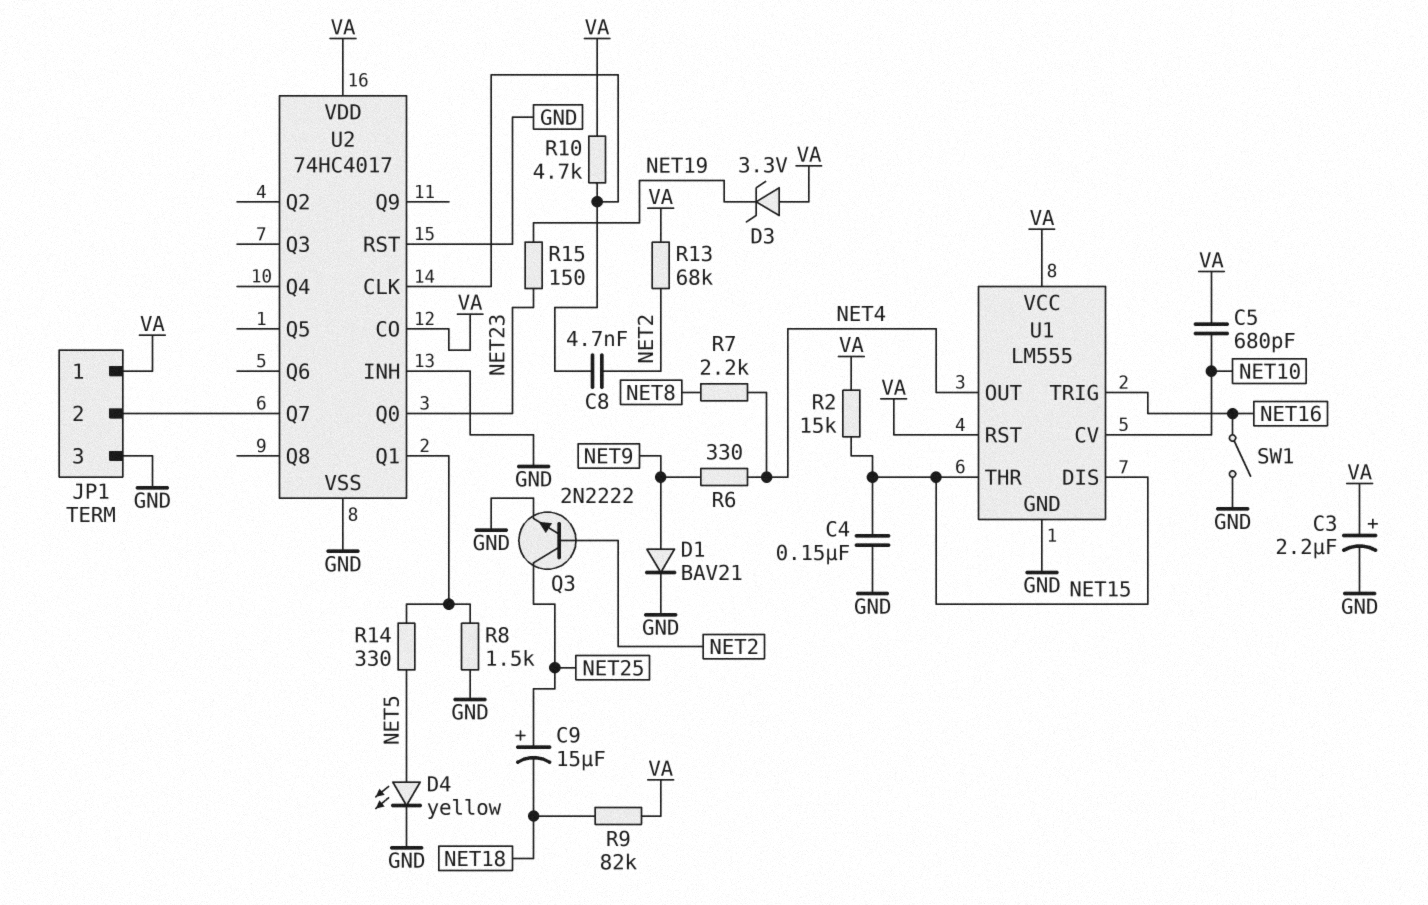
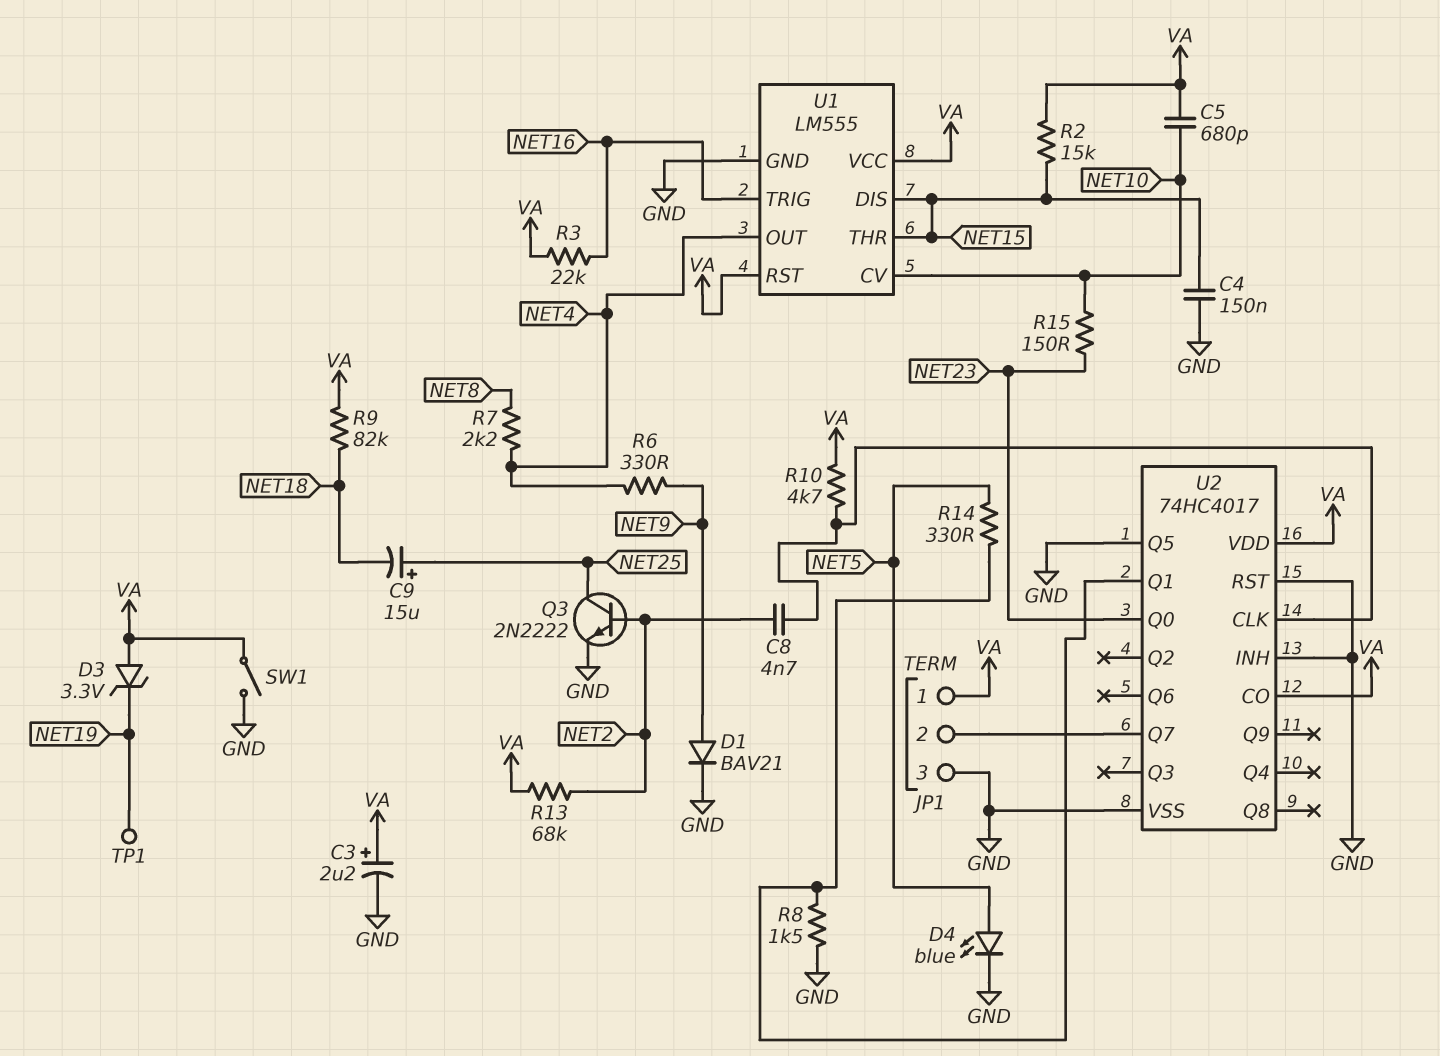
D4: LED yellow (A NET5, K GND) -> LED blue (A NET5, K GND)
R3: none -> 22k (NET16, VA)
R15: 150 (NET19, NET23) -> 150 (NET10, NET23)
SW1: switch (GND, NET16) -> switch (GND, VA)
TP1: none -> test point (NET19)
U2 pin Q5: none -> GND

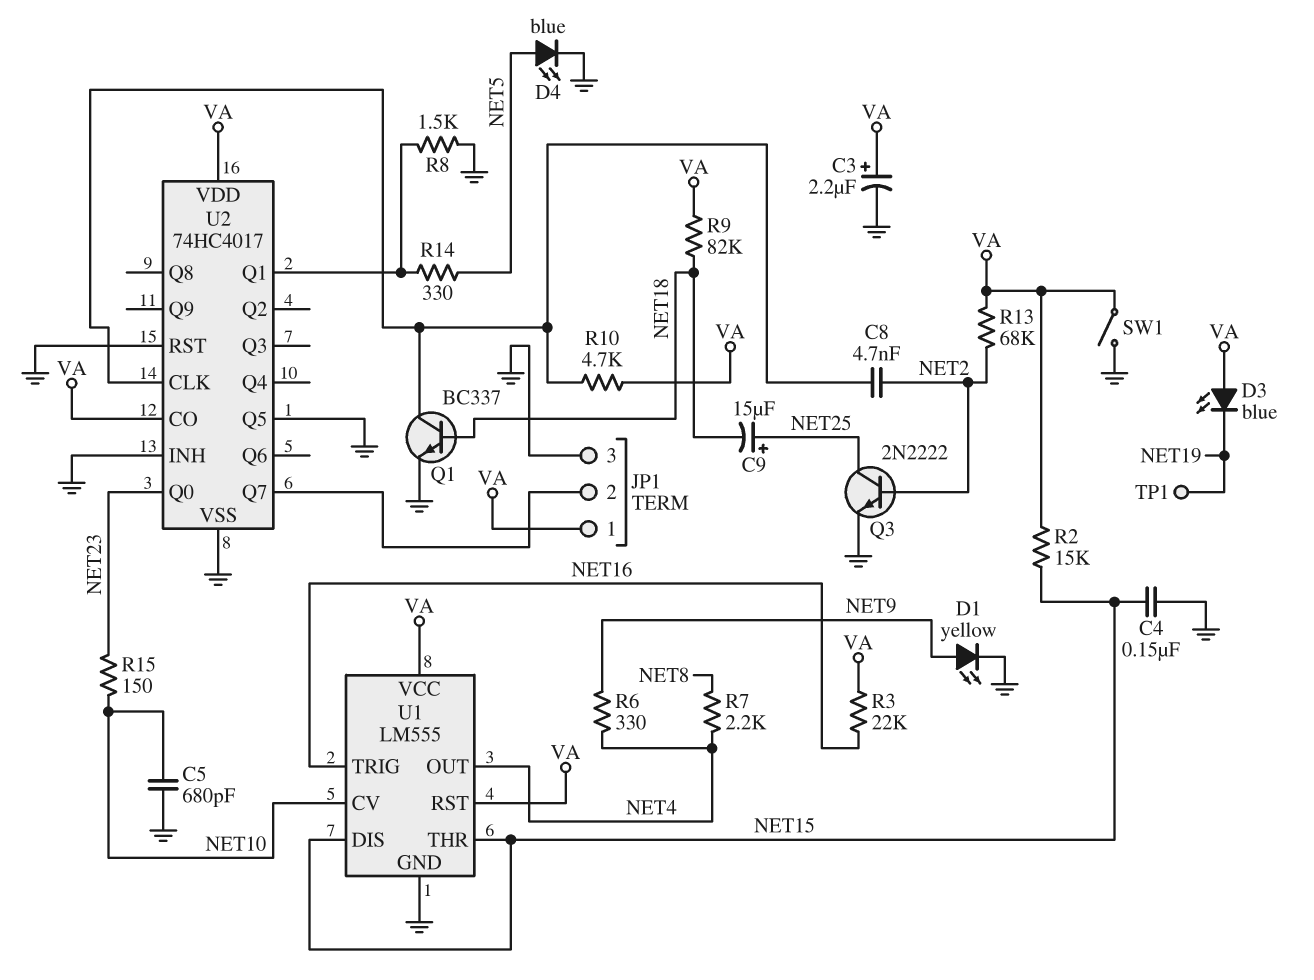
C5: 680pF (NET10, VA) -> 680pF (GND, NET10)
D1: diode BAV21 (A NET9, K GND) -> LED yellow (A NET9, K GND)
D3: zener 3.3V (A VA, K NET19) -> LED blue (A VA, K NET19)
Q1: none -> NPN BC337 (B NET18, C U2/CLK, E GND)

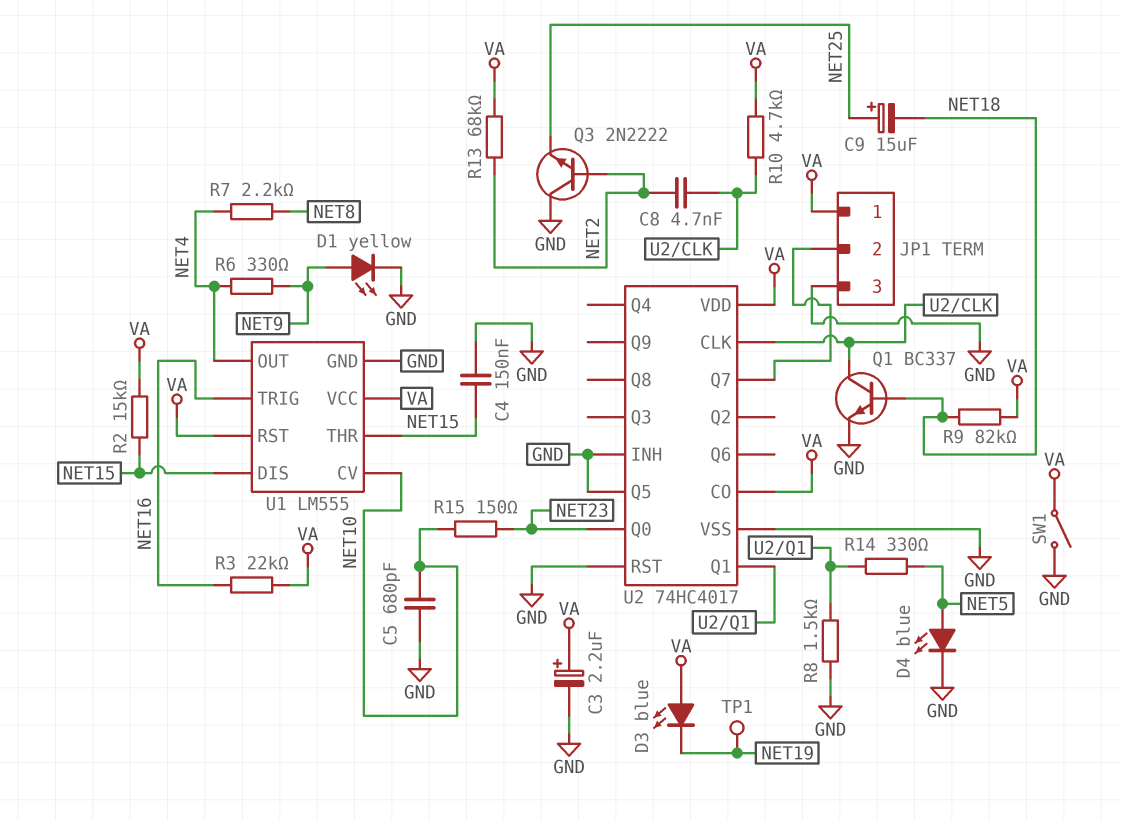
Q3: NPN 2N2222 (B NET2, C NET25, E GND) -> NPN 2N2222 (B NET2, C GND, E NET25)

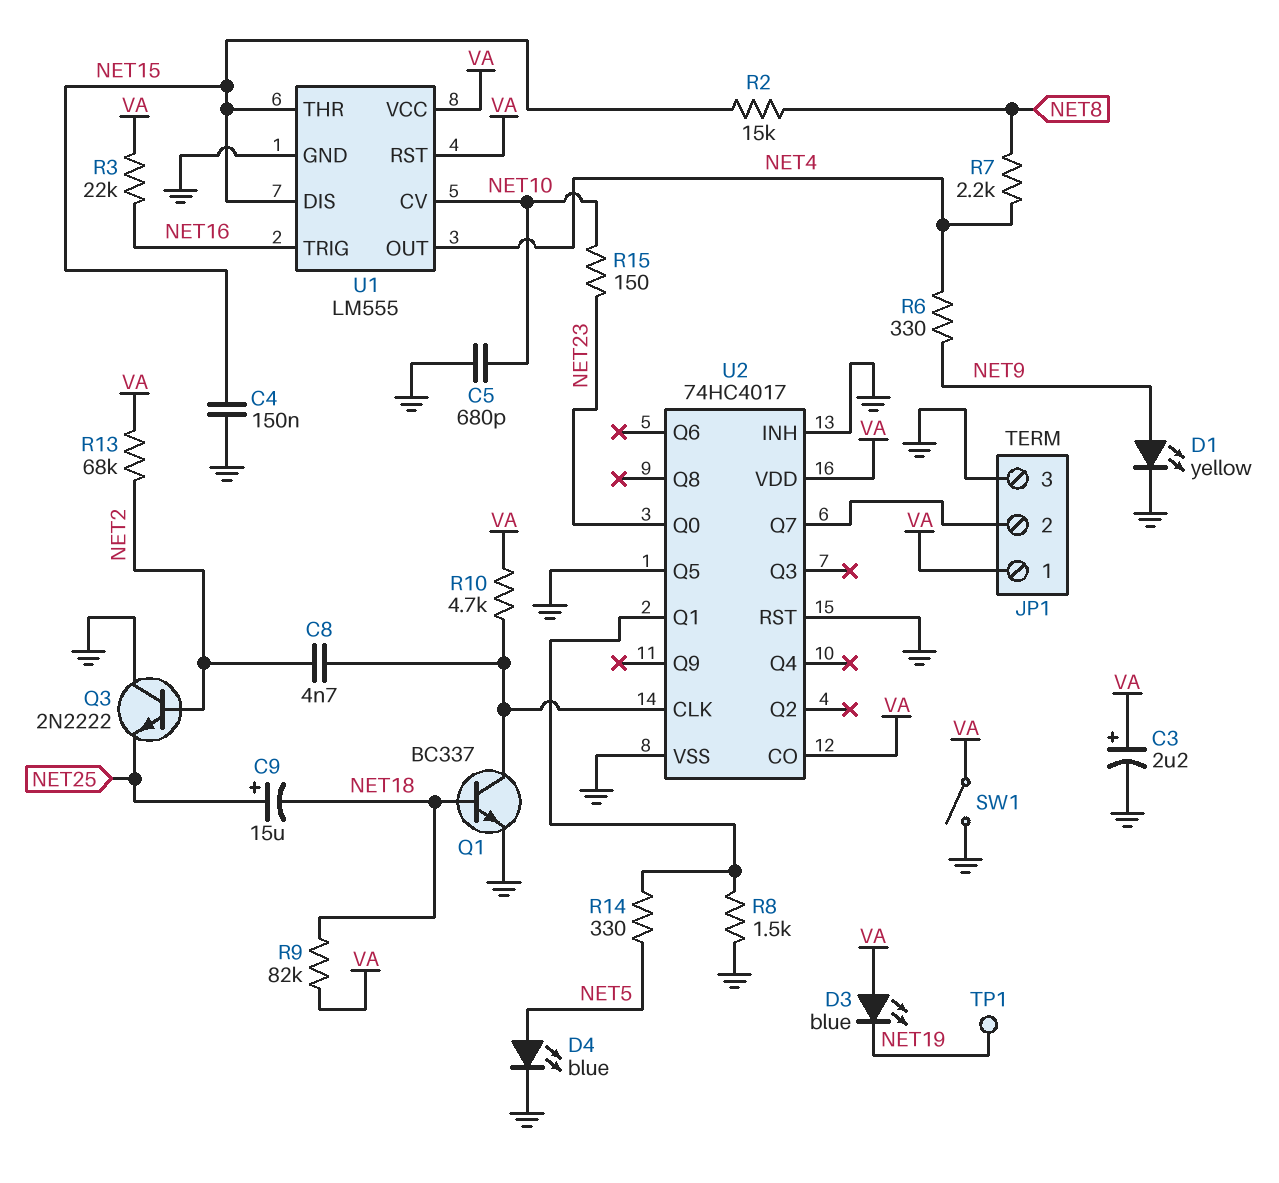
R2: 15k (NET15, VA) -> 15k (NET8, NET15)

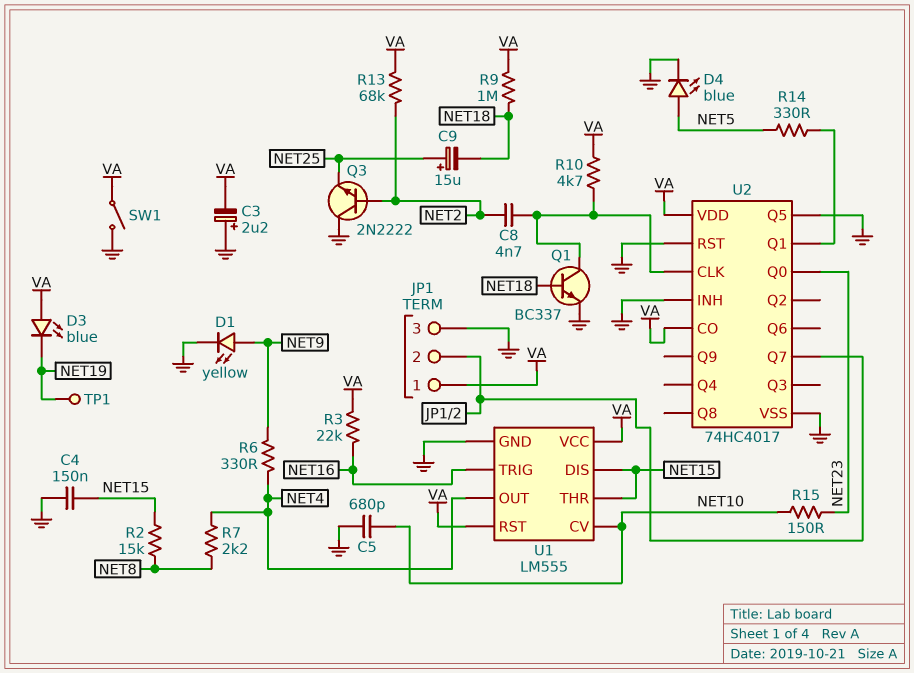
C3: 2.2uF (plus VA, minus GND) -> 2.2uF (plus GND, minus VA)
R8: 1.5k (GND, U2/Q1) -> none
R9: 82k (NET18, VA) -> 1M (NET18, VA)

